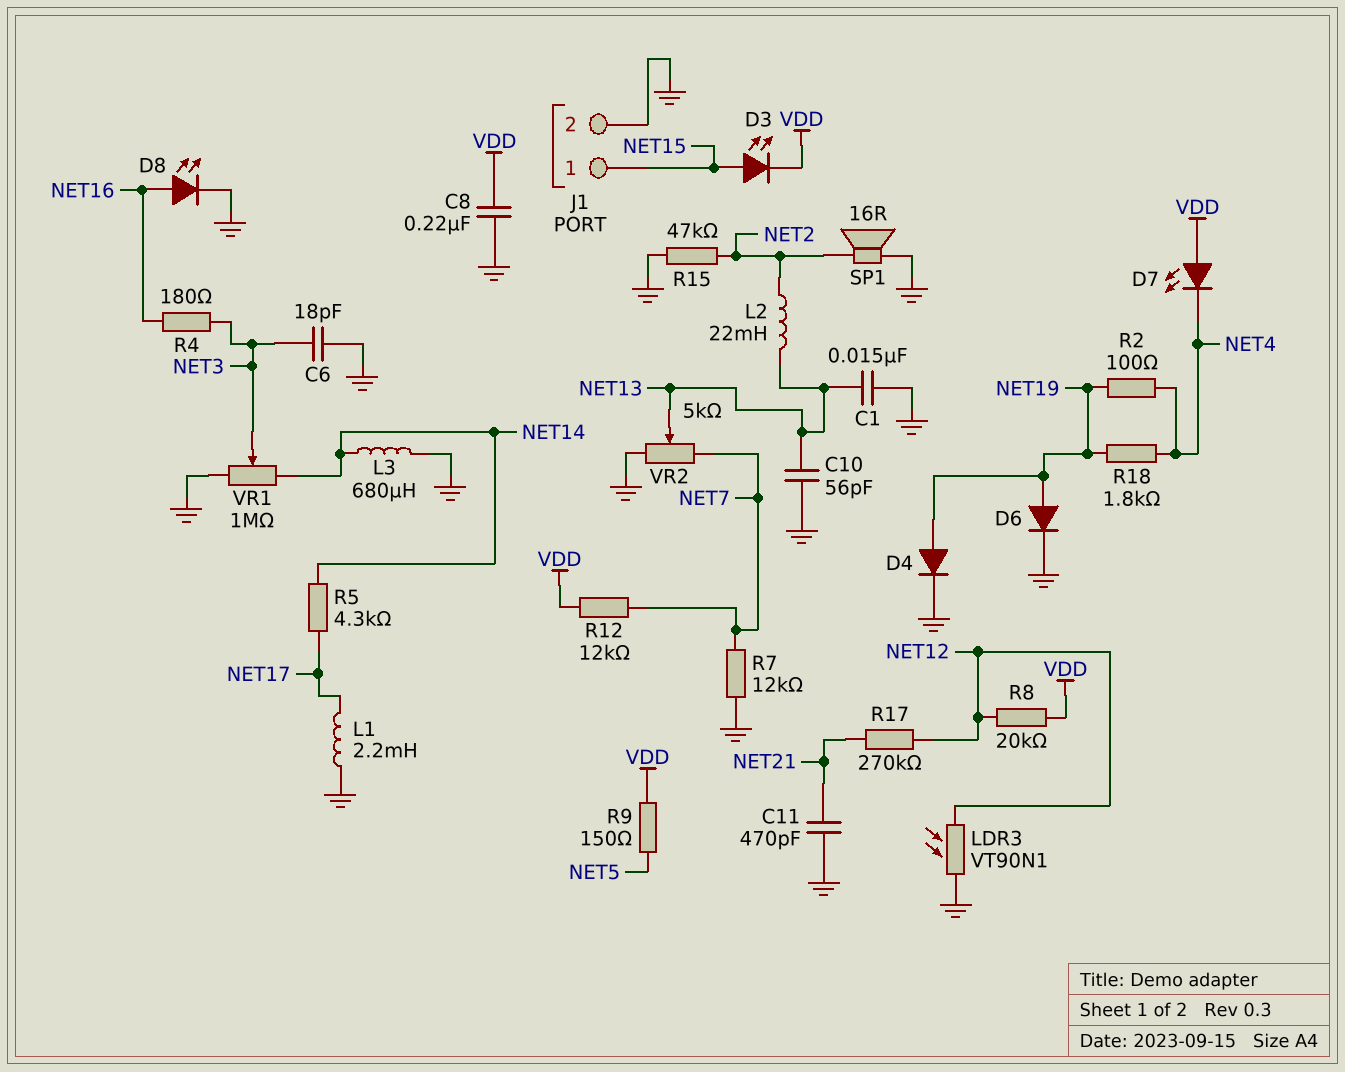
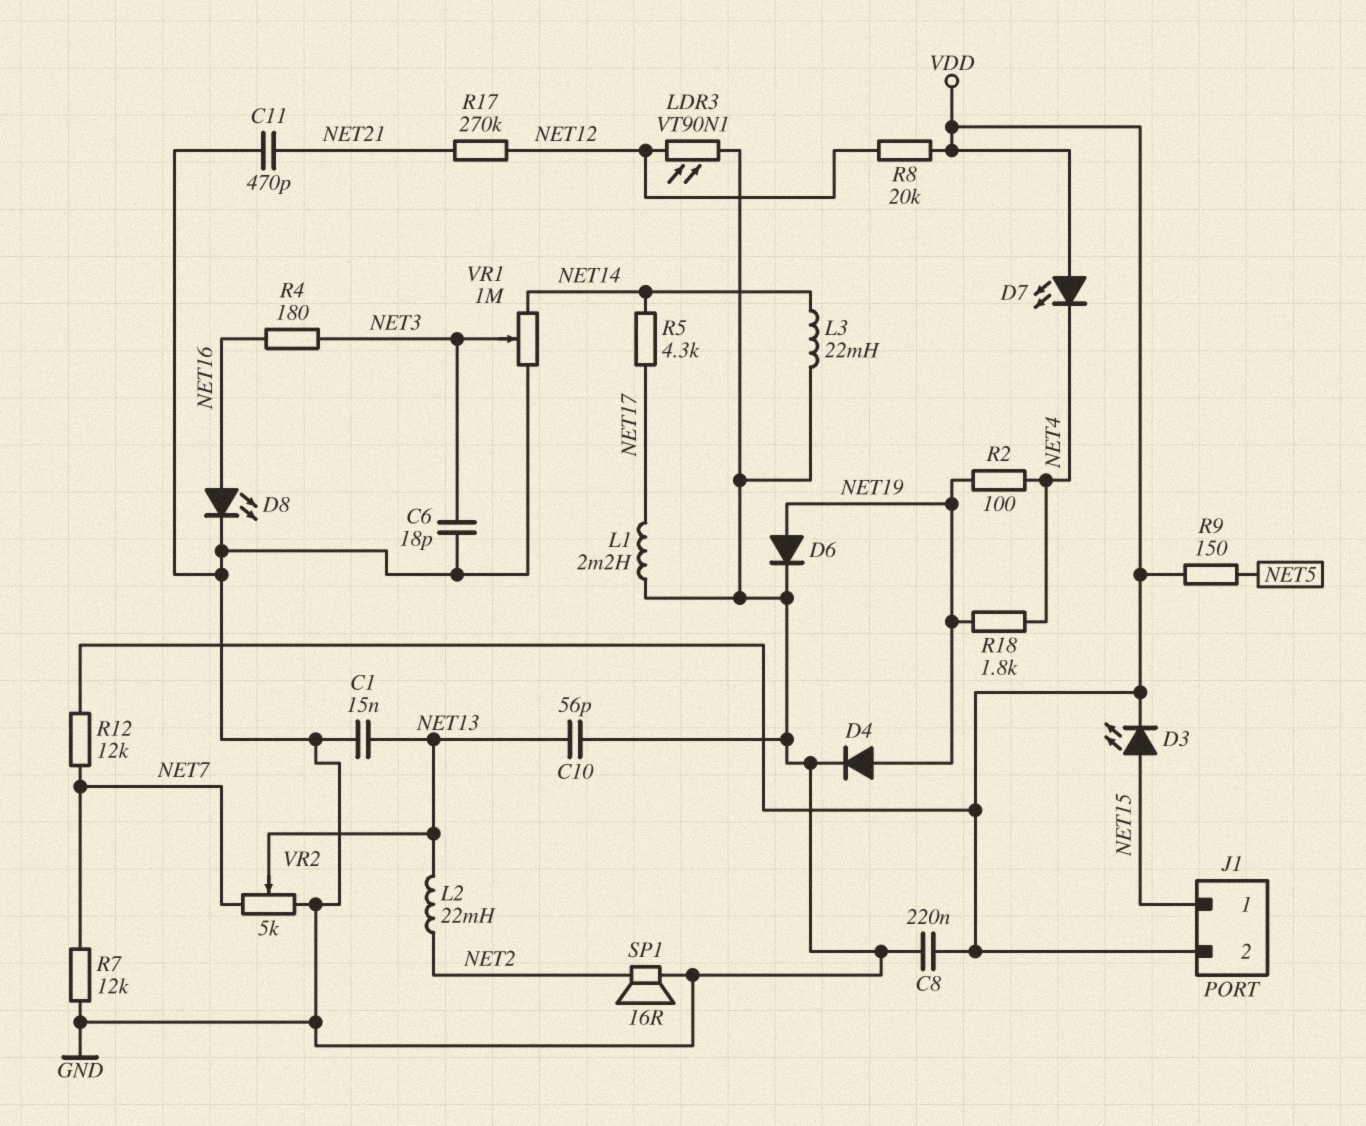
J1 pin 2: GND -> VDD
L3: 680uH (GND, NET14) -> 22mH (GND, NET14)
R15: 47k (GND, NET2) -> none

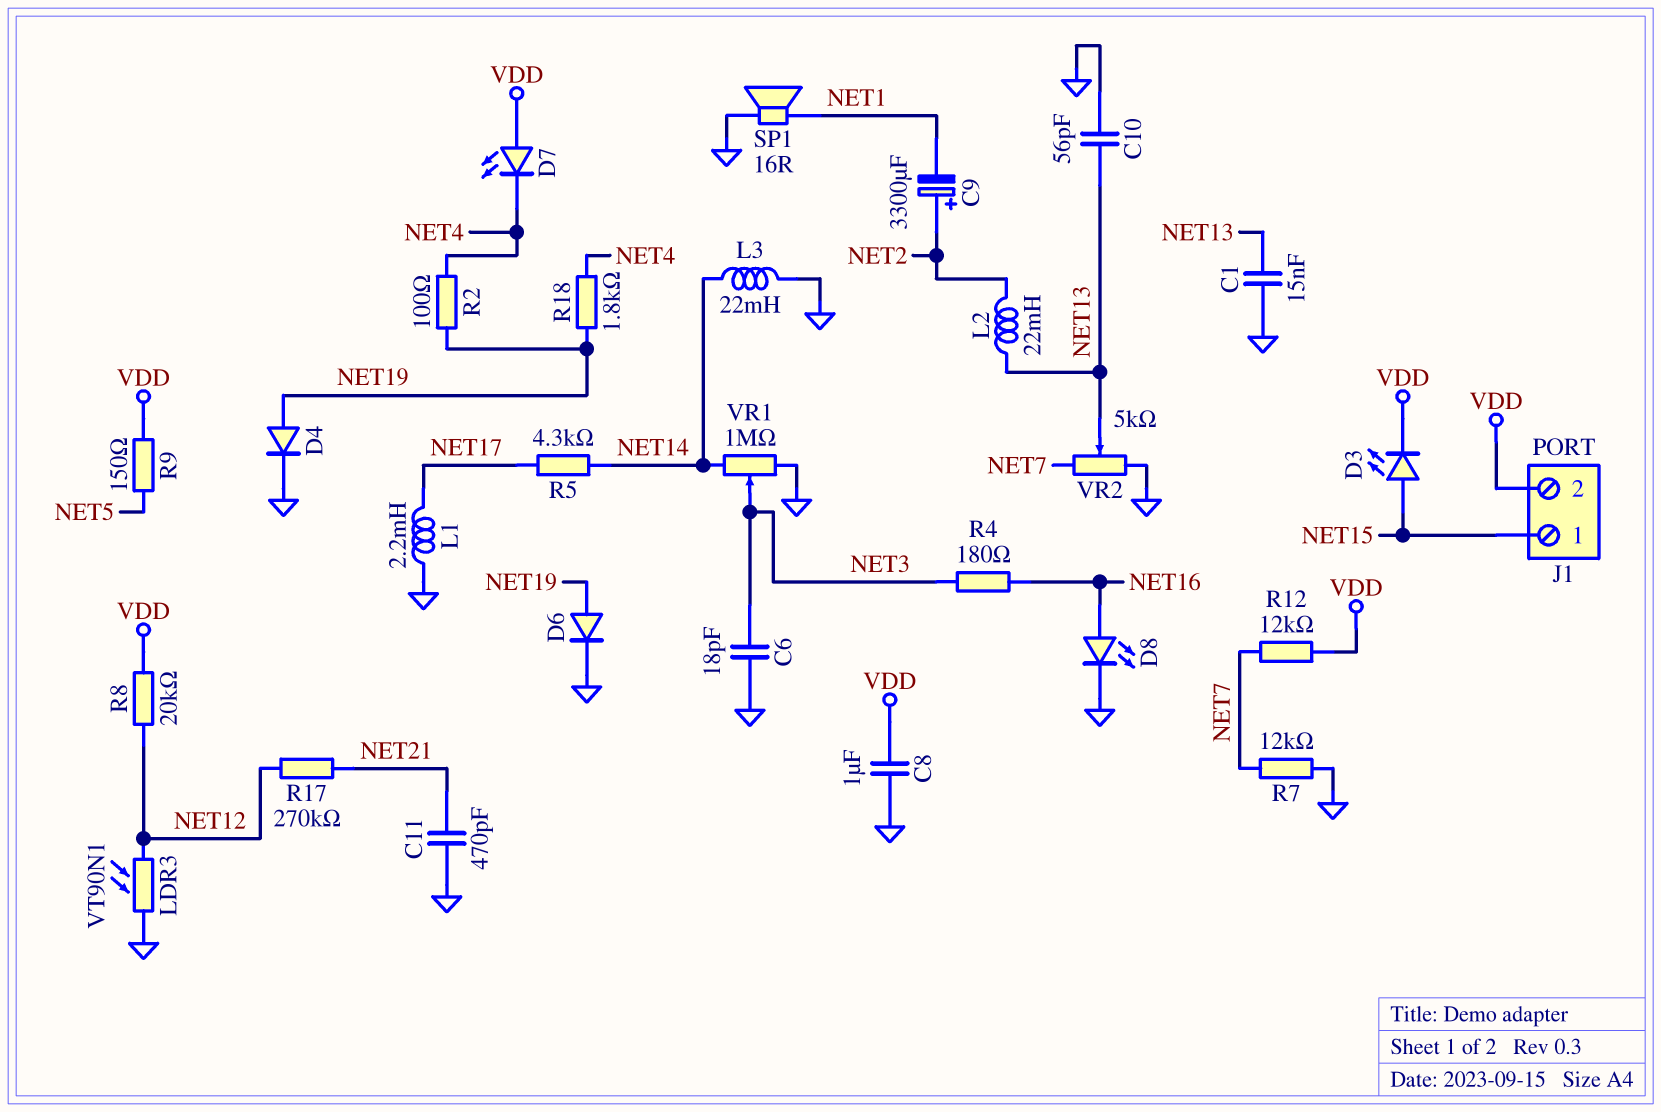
C8: 220nF (GND, VDD) -> 1uF (GND, VDD)
C9: none -> 3300uF (plus NET2, minus NET1)
SP1: speaker 16R (GND, NET2) -> speaker 16R (GND, NET1)

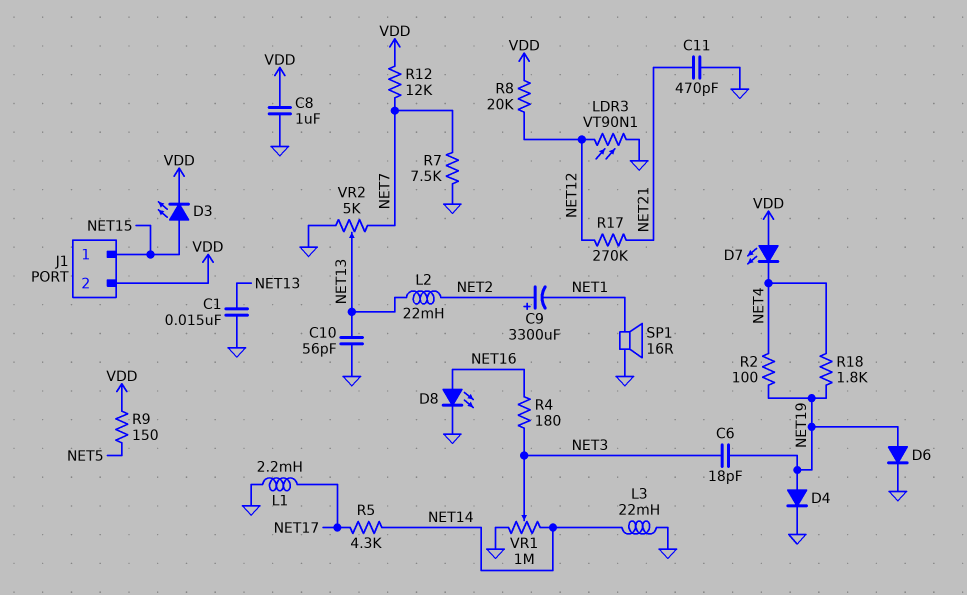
C6: 18pF (GND, NET3) -> 18pF (NET3, NET19)
R7: 12k (GND, NET7) -> 7.5k (GND, NET7)

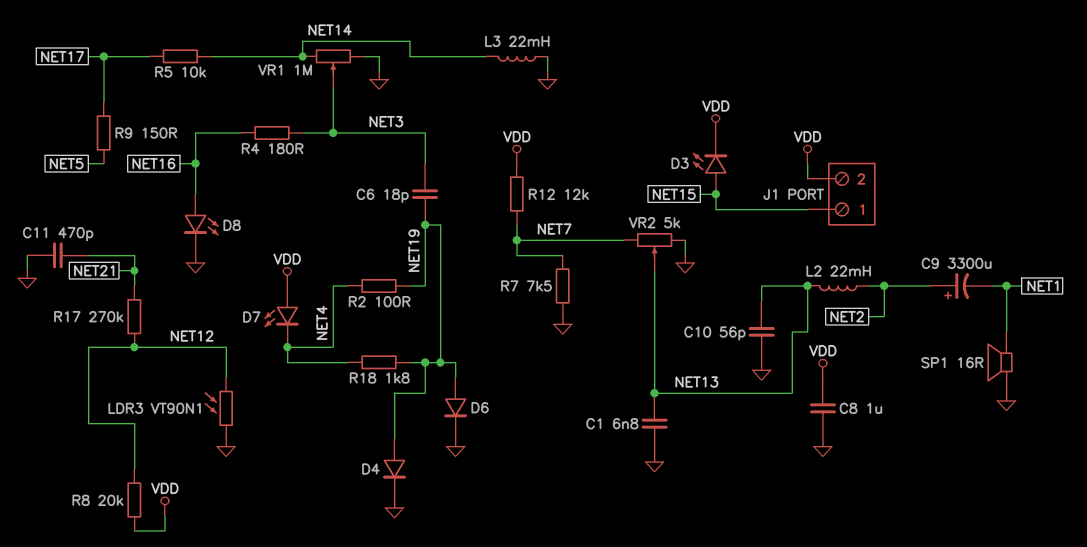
C1: 15nF (GND, NET13) -> 6.8nF (GND, NET13)
L1: 2.2mH (GND, NET17) -> none
R5: 4.3k (NET14, NET17) -> 10k (NET14, NET17)
R9: 150 (NET5, VDD) -> 150 (NET5, NET17)

